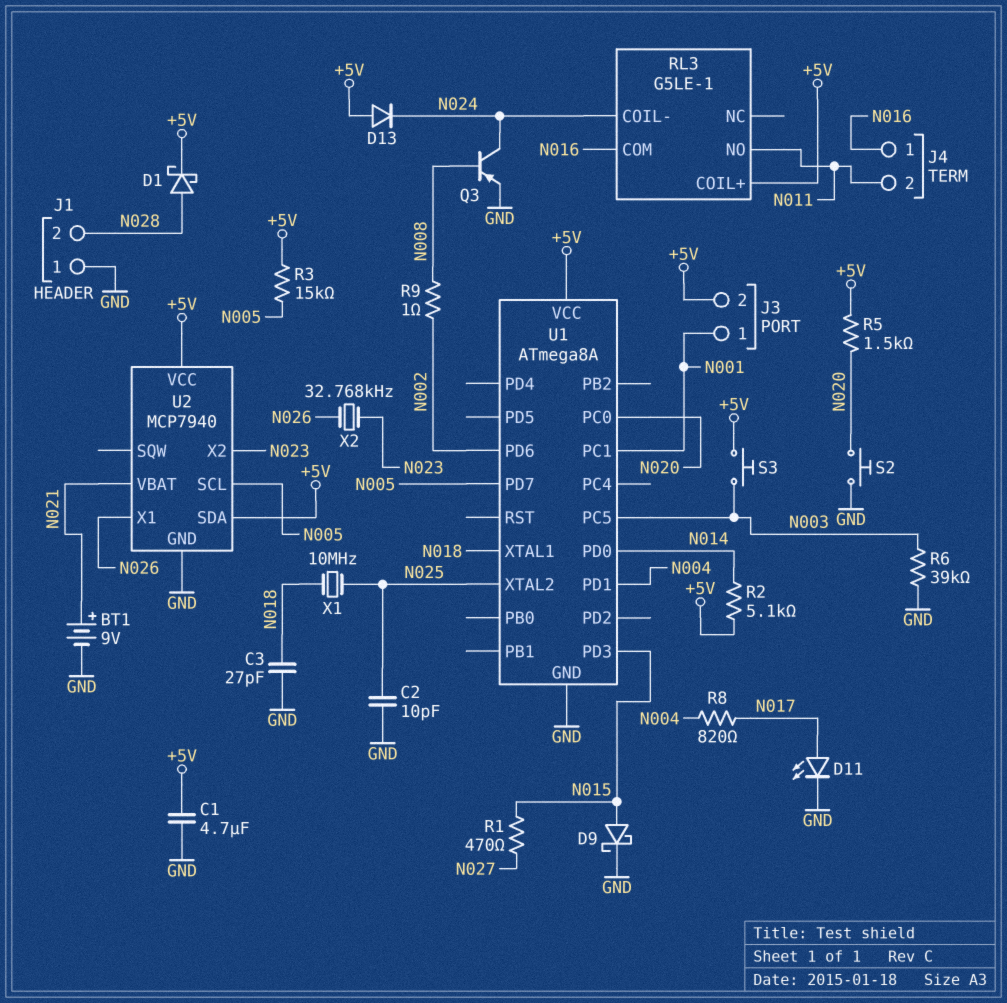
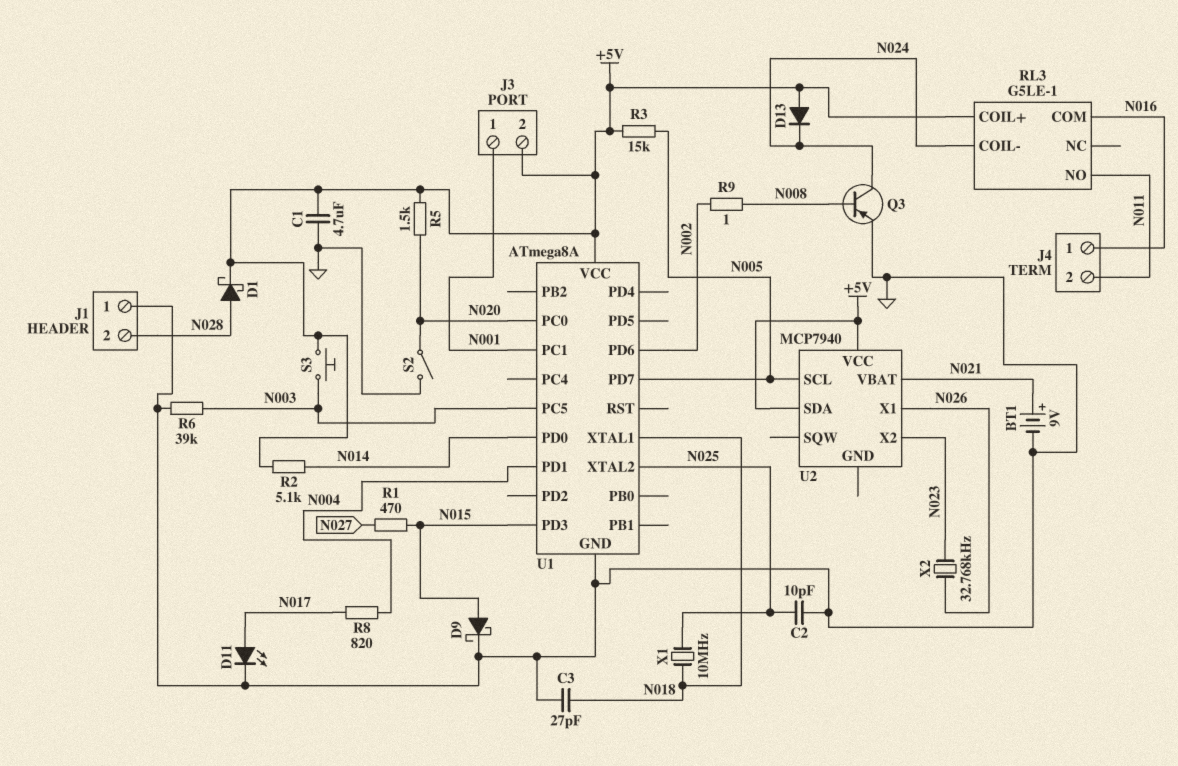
S2: button (GND, N020) -> switch (GND, N020)
U2 pin GND: GND -> none

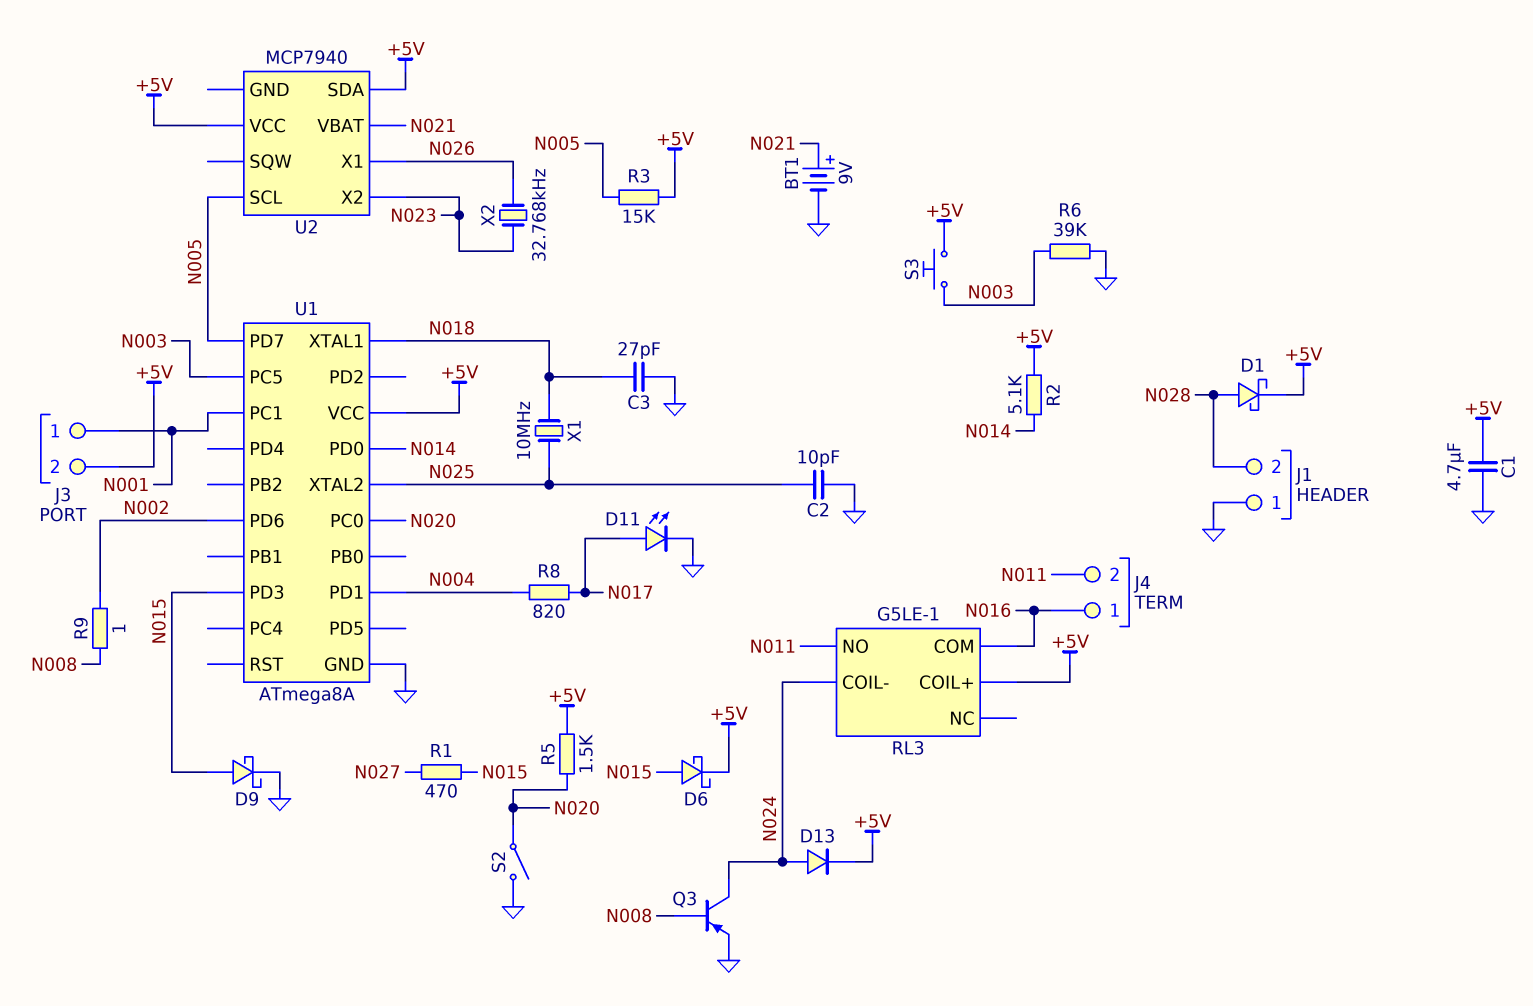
D6: none -> schottky (A N015, K +5V)
D13: diode (A +5V, K N024) -> diode (A N024, K +5V)

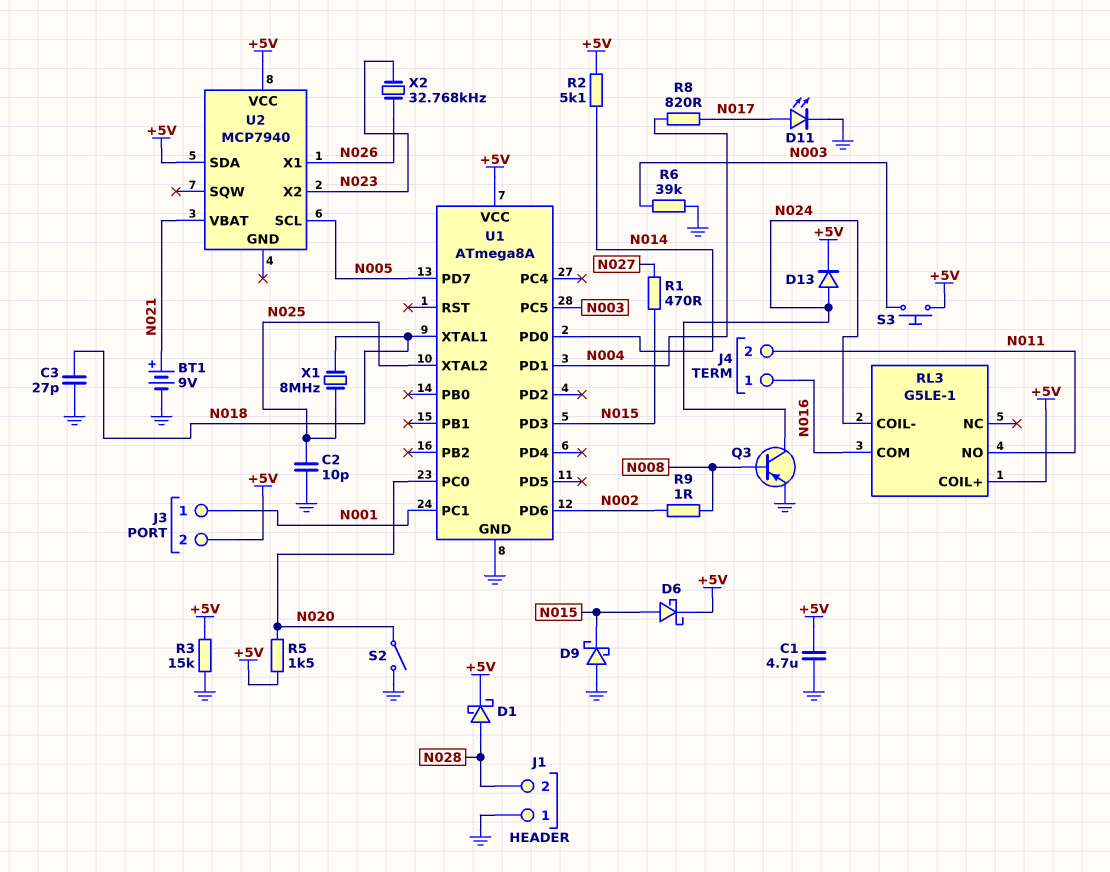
D9: schottky (A N015, K GND) -> schottky (A GND, K N015)
R3: 15k (+5V, N005) -> 15k (+5V, GND)
X1: 10MHz (N018, N025) -> 8MHz (N018, N025)

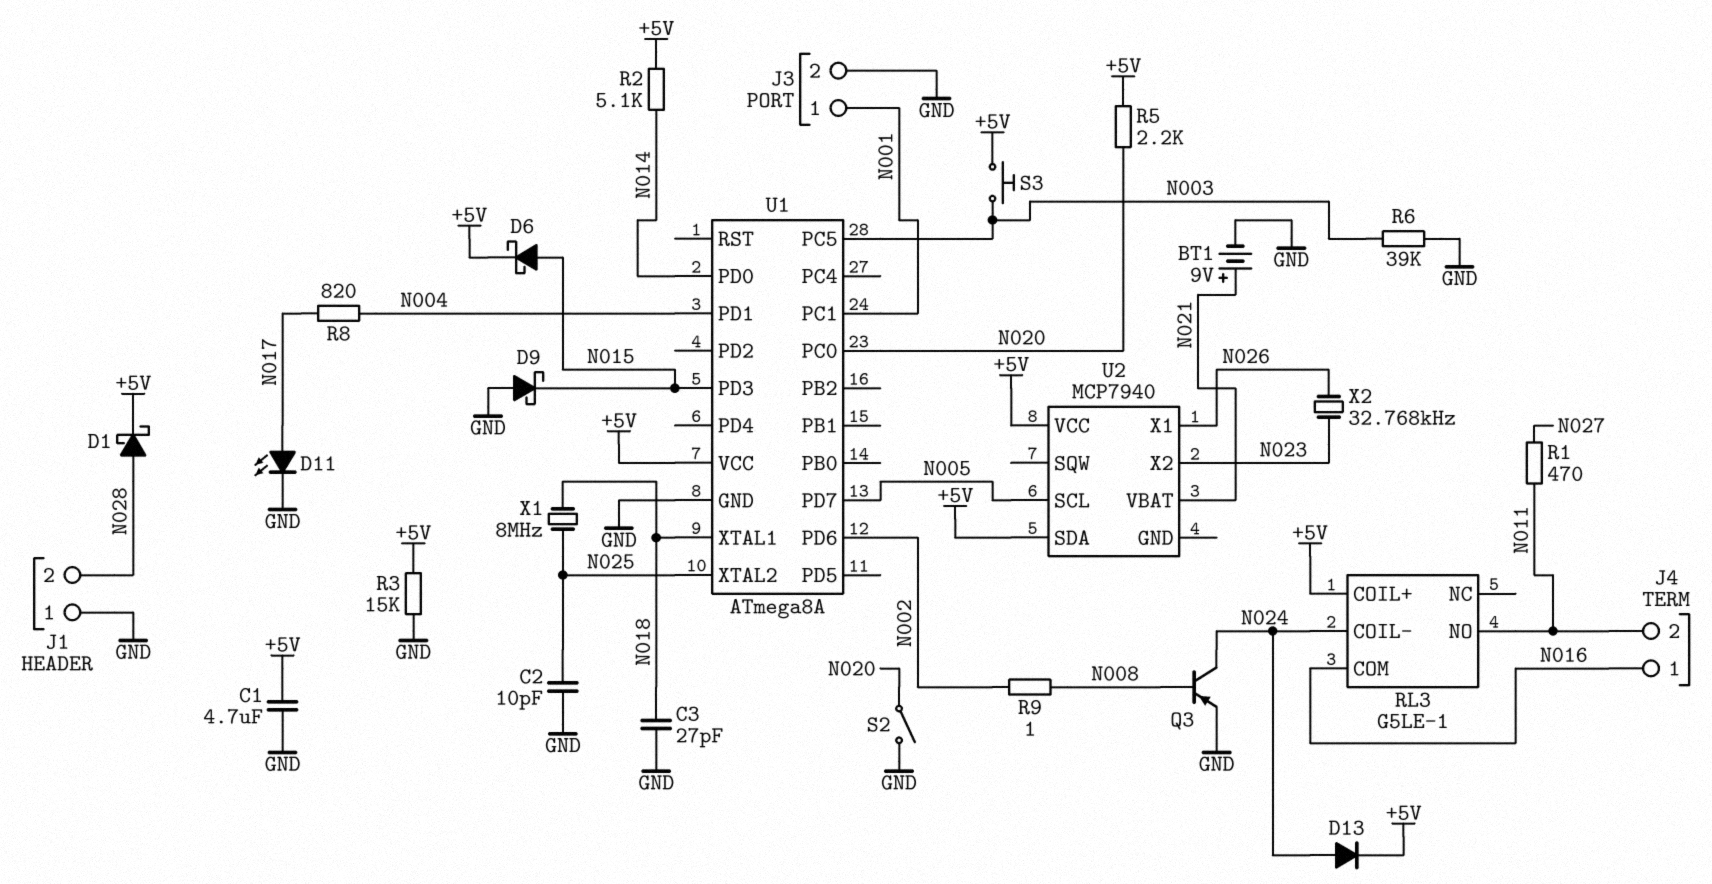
J3 pin 2: +5V -> GND
R1: 470 (N015, N027) -> 470 (N011, N027)
R5: 1.5k (+5V, N020) -> 2.2k (+5V, N020)

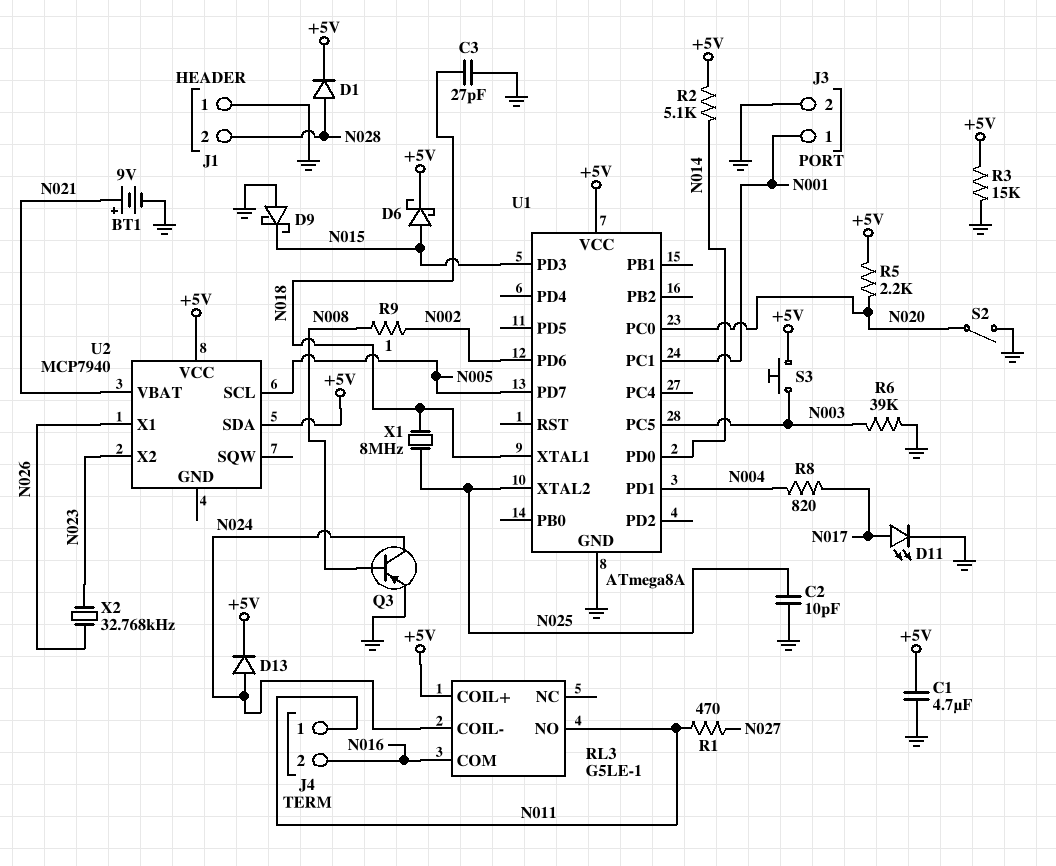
D1: schottky (A N028, K +5V) -> diode (A N028, K +5V)
J4 pin 1: N016 -> N011
J4 pin 2: N011 -> N016

